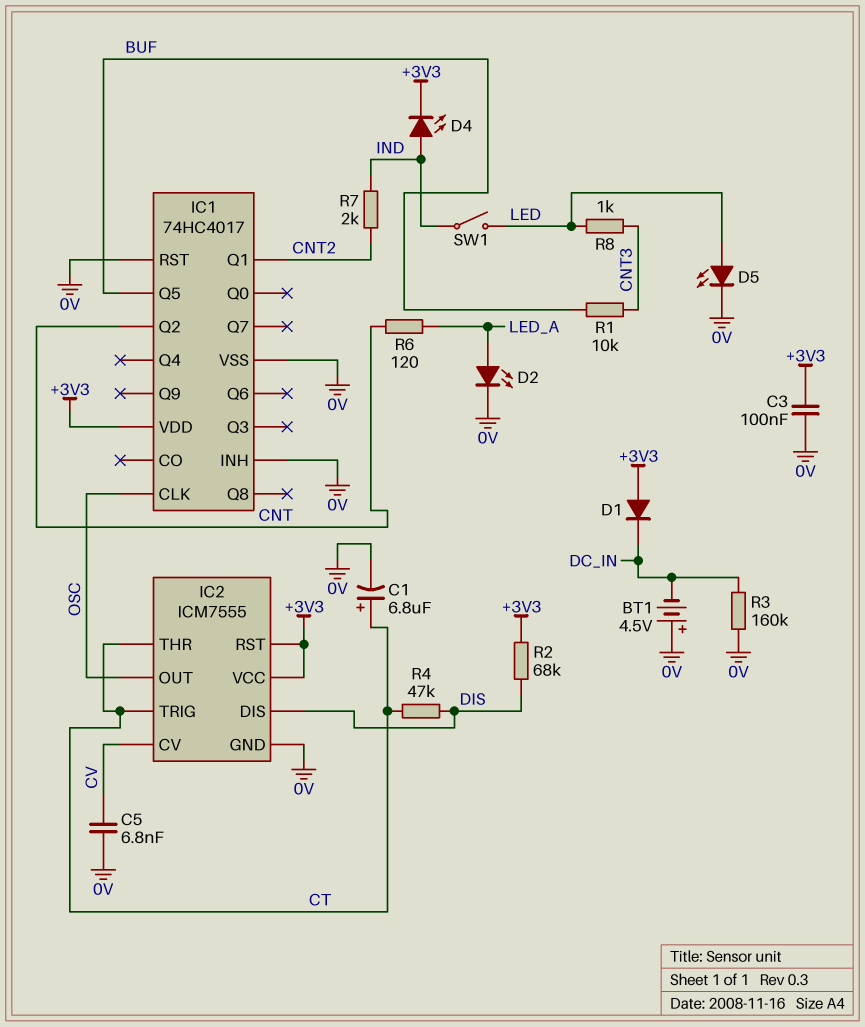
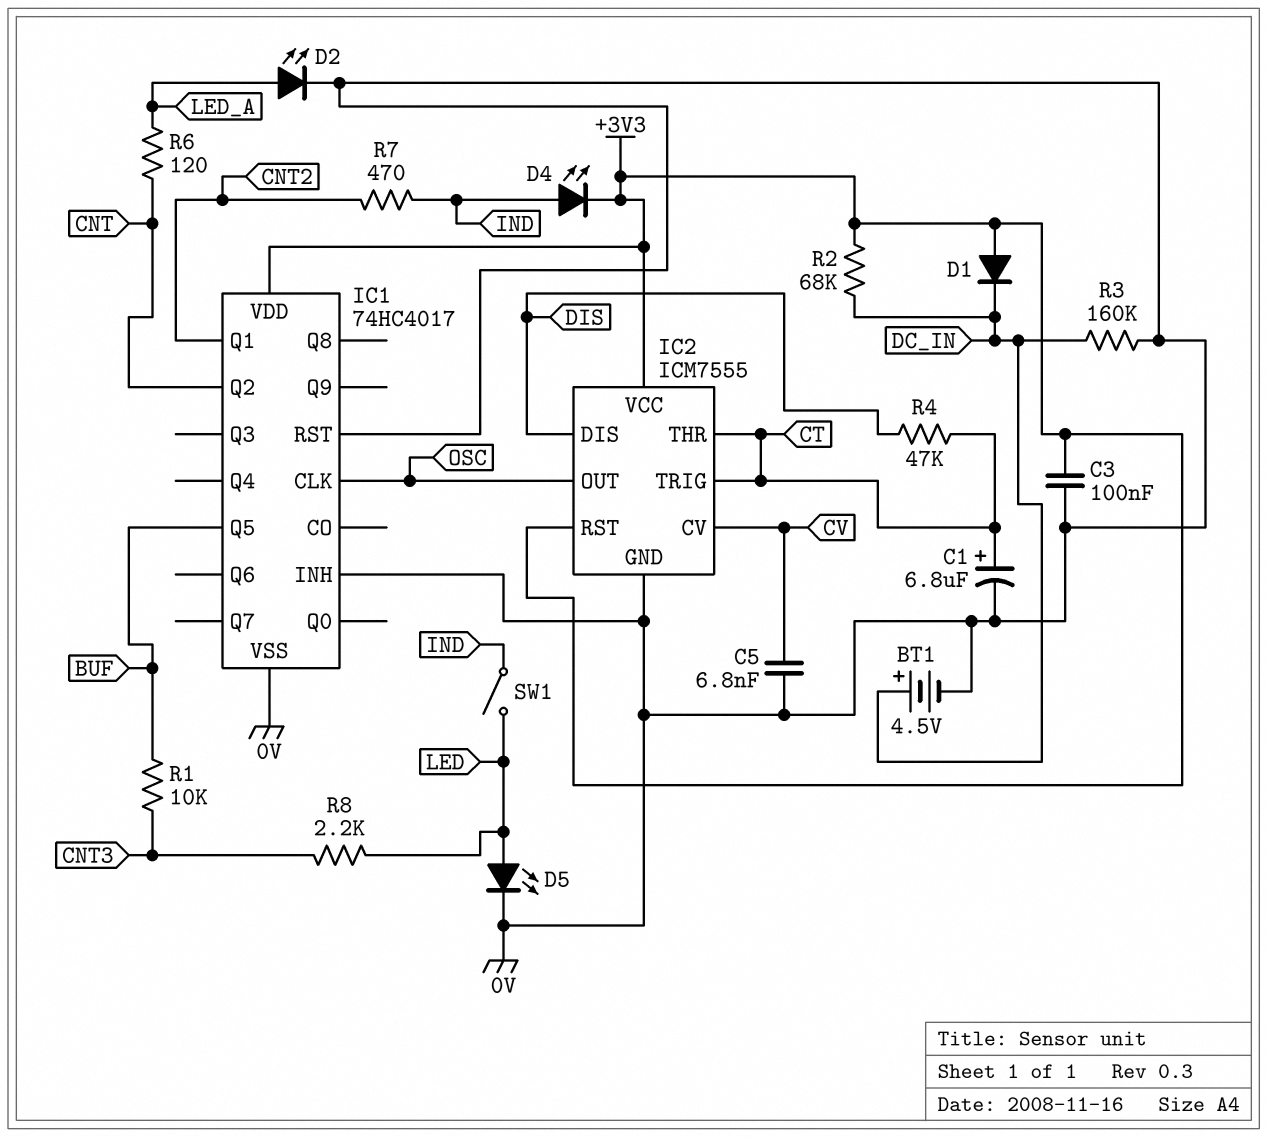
BT1: 4.5V (plus 0V, minus DC_IN) -> 4.5V (plus DC_IN, minus 0V)
R2: 68k (+3V3, DIS) -> 68k (+3V3, DC_IN)
R7: 2k (CNT2, IND) -> 470 (CNT2, IND)
R8: 1k (CNT3, LED) -> 2.2k (CNT3, LED)

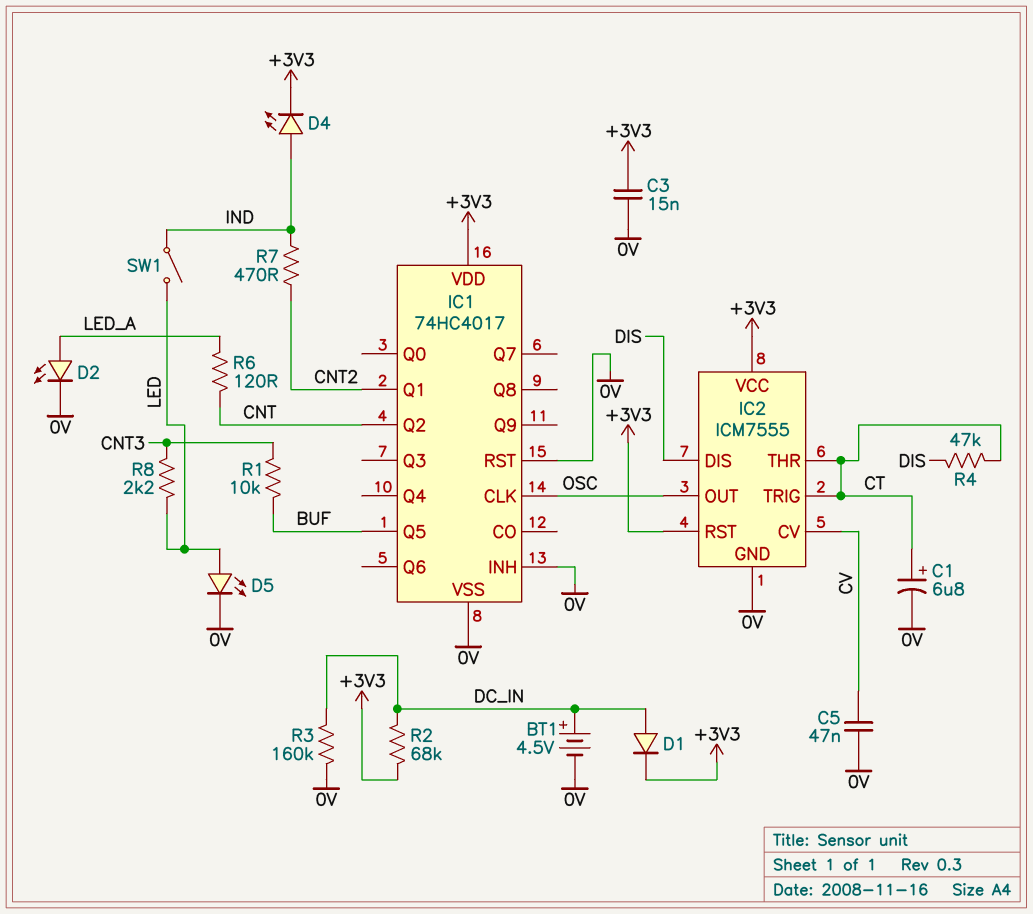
C3: 100nF (+3V3, 0V) -> 15nF (+3V3, 0V)
C5: 6.8nF (0V, CV) -> 47nF (0V, CV)
D1: diode (A +3V3, K DC_IN) -> diode (A DC_IN, K +3V3)

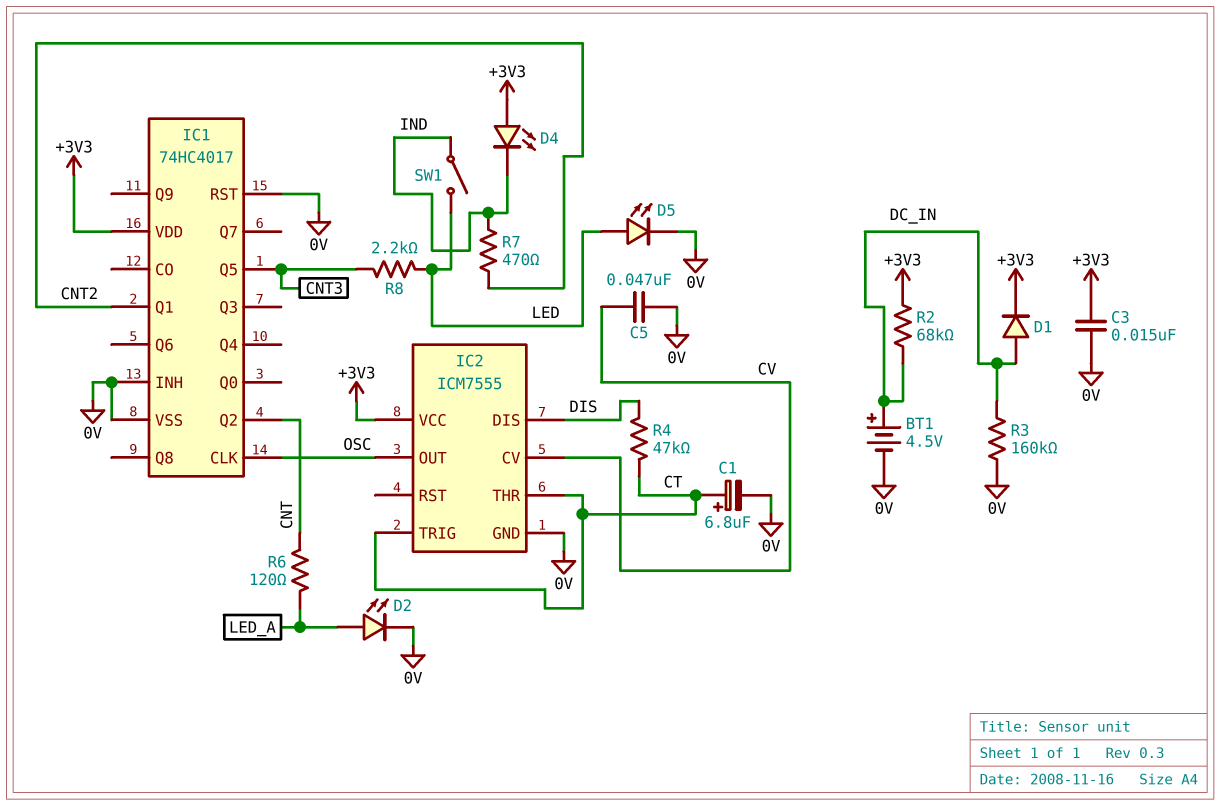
D4: LED (A IND, K +3V3) -> LED (A +3V3, K IND)
IC1 pin Q5: BUF -> CNT3
IC2 pin RST: +3V3 -> none
R1: 10k (BUF, CNT3) -> none

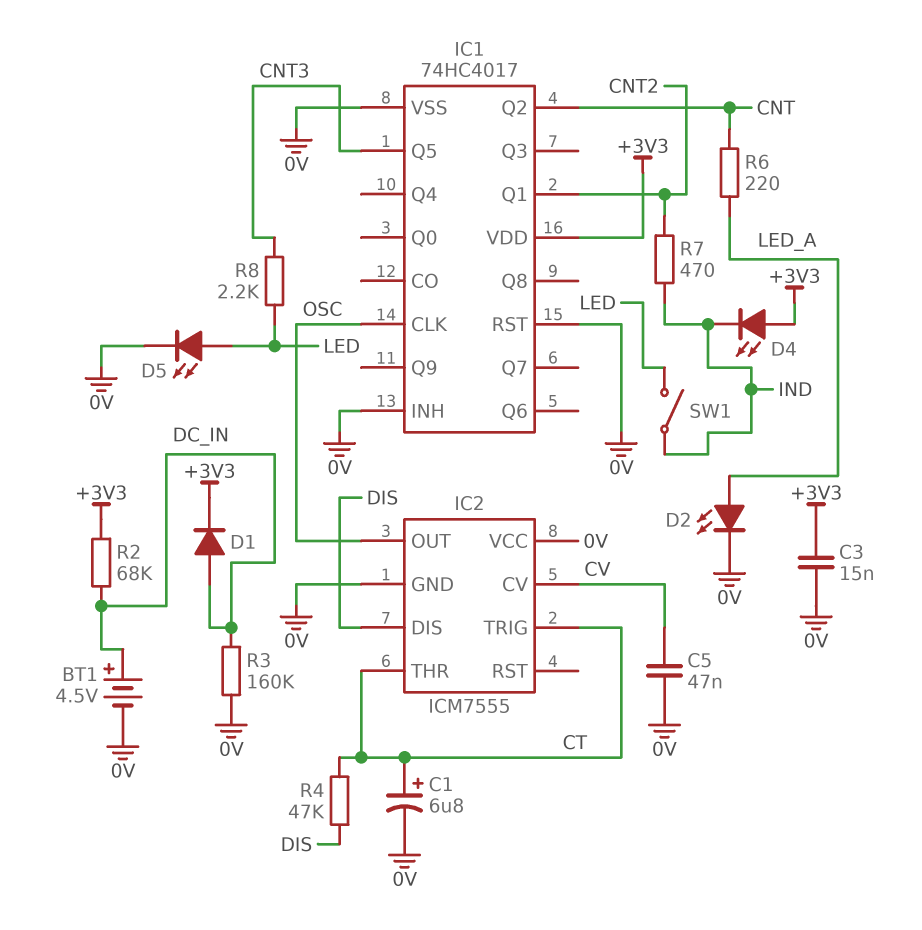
IC2 pin VCC: +3V3 -> 0V
R6: 120 (CNT, LED_A) -> 220 (CNT, LED_A)

